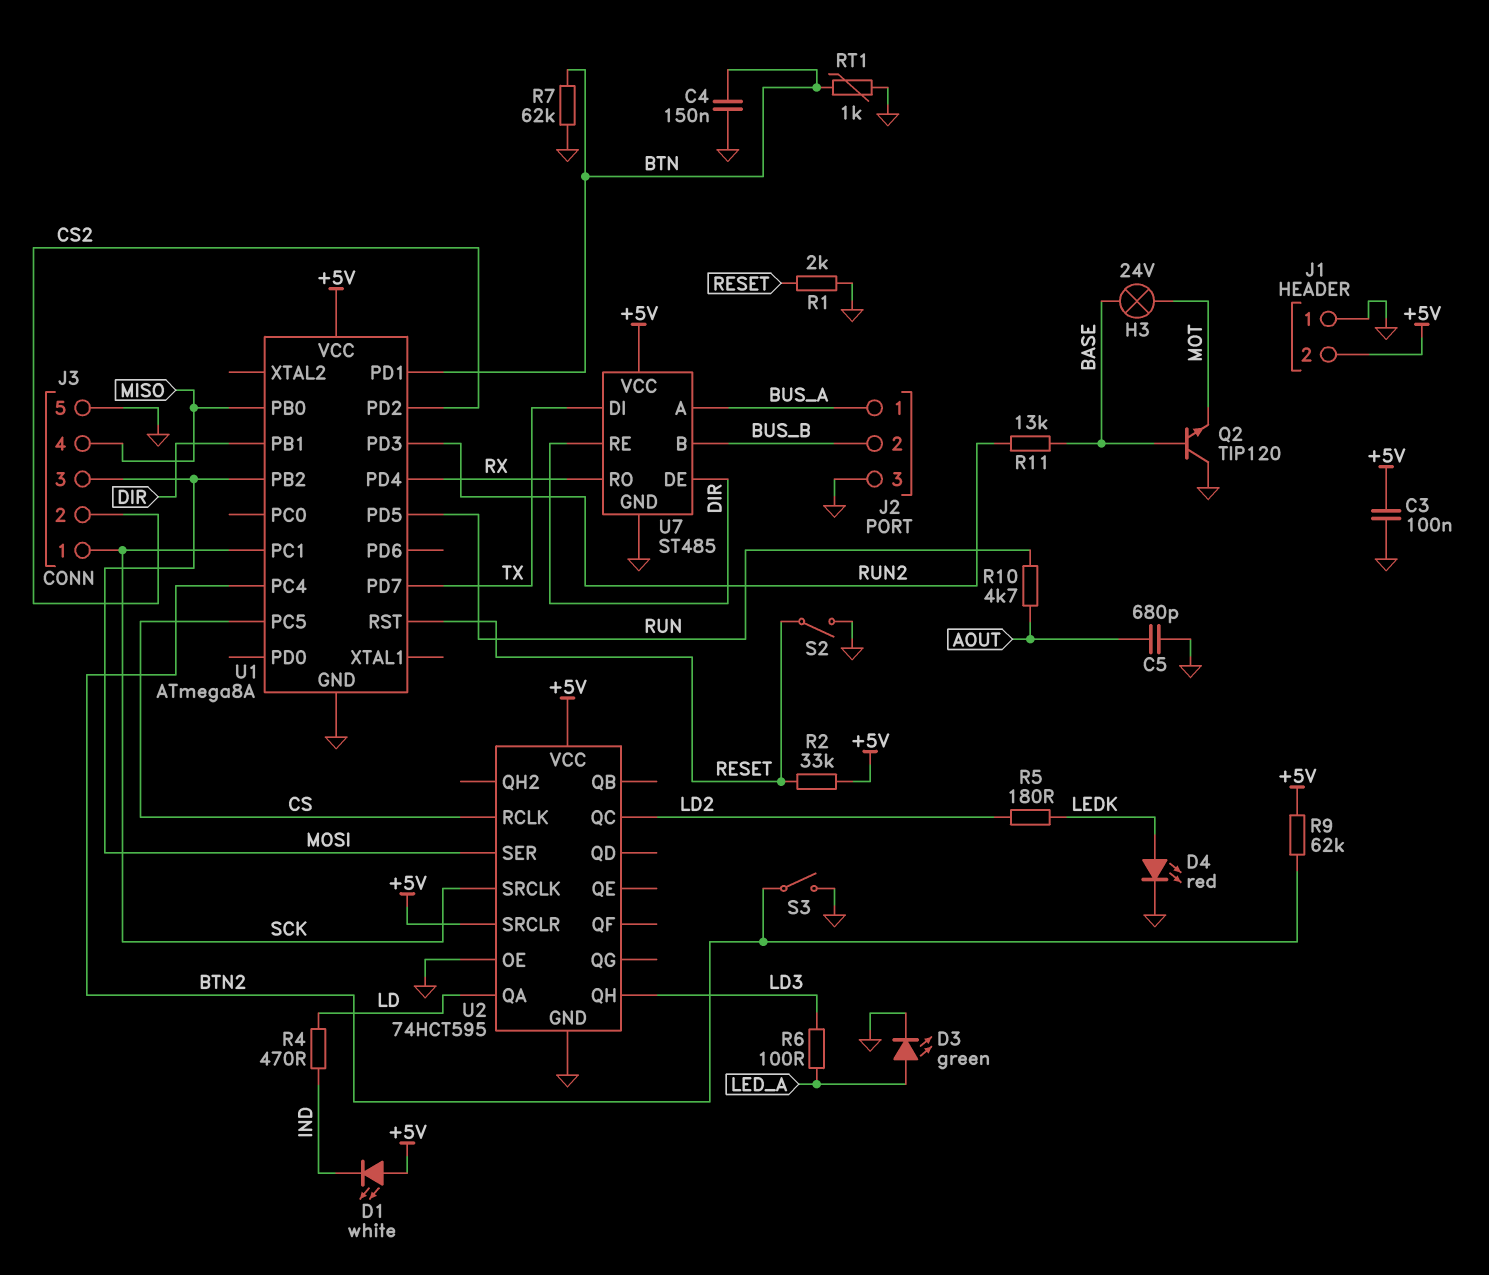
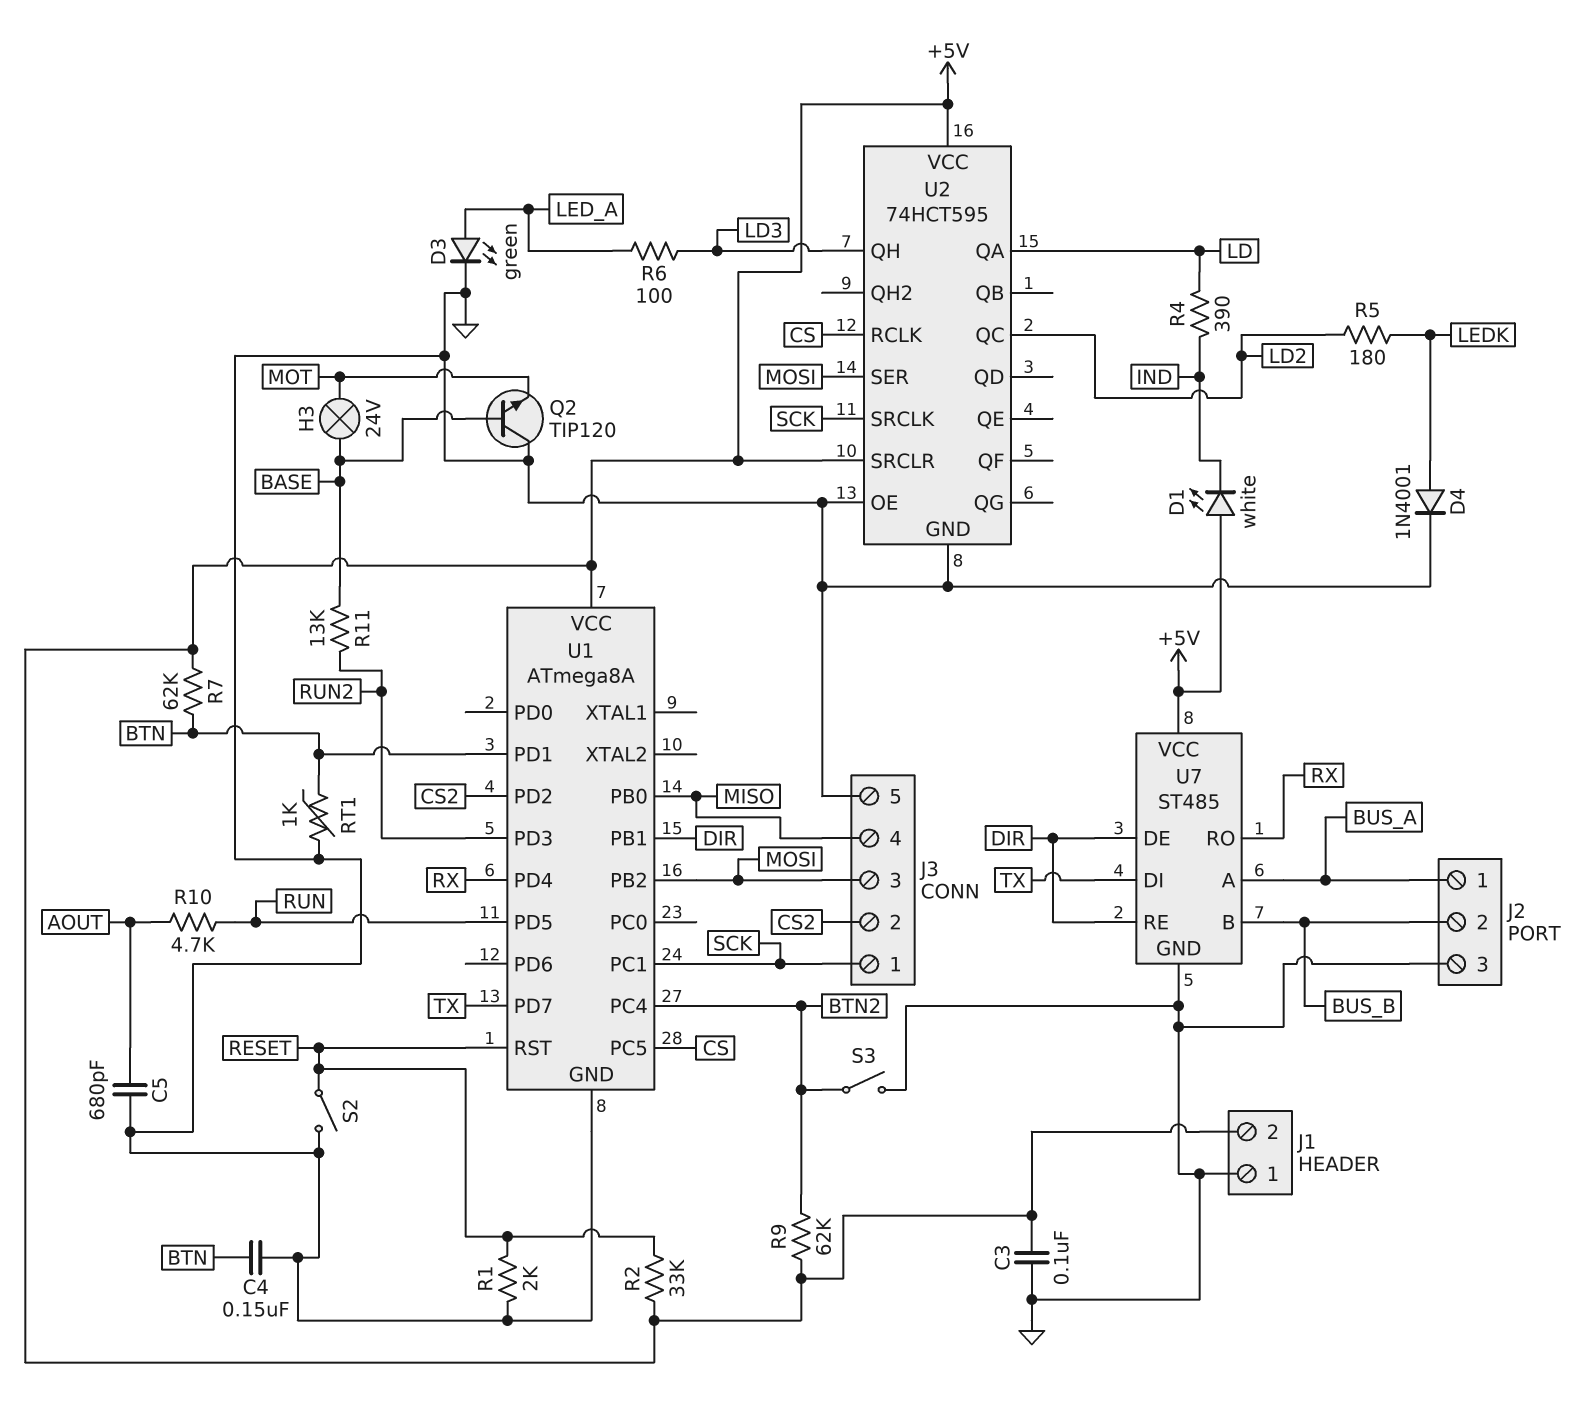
D4: LED red (A LEDK, K GND) -> diode 1N4001 (A LEDK, K GND)
R4: 470 (IND, LD) -> 390 (IND, LD)
R7: 62k (BTN, GND) -> 62k (+5V, BTN)

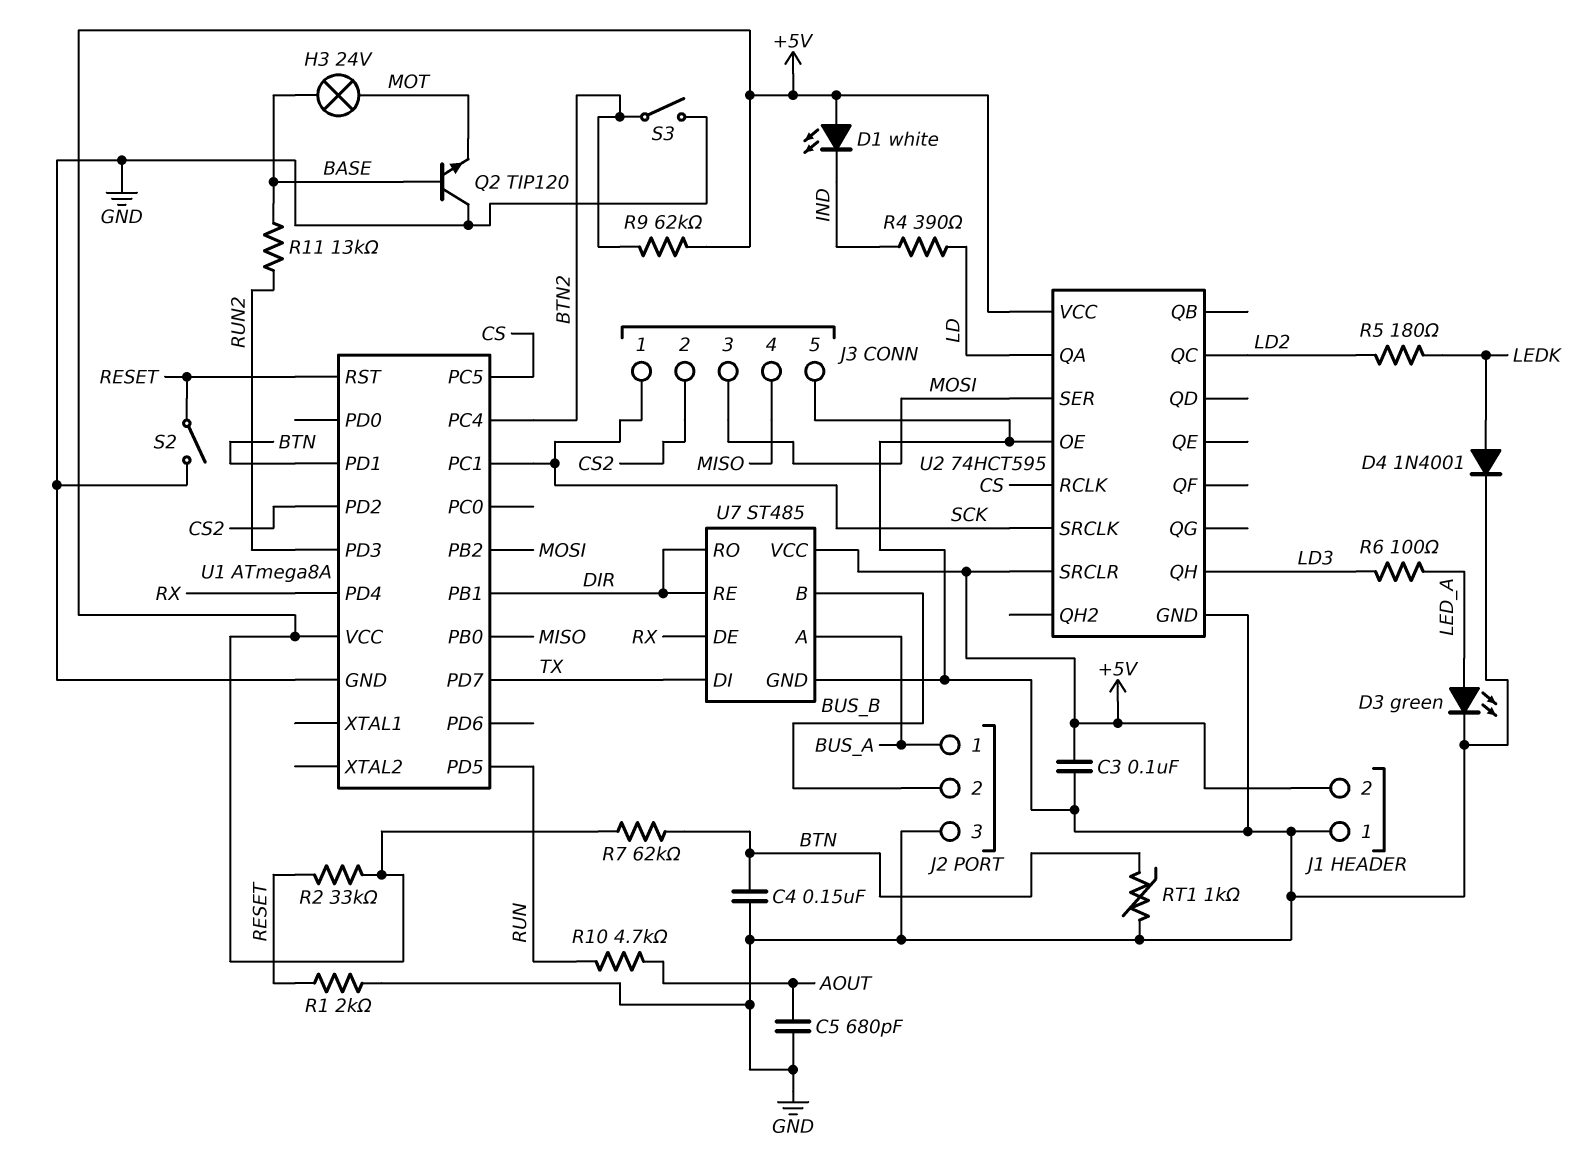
U7 pin DE: DIR -> RX
U7 pin RO: RX -> DIR

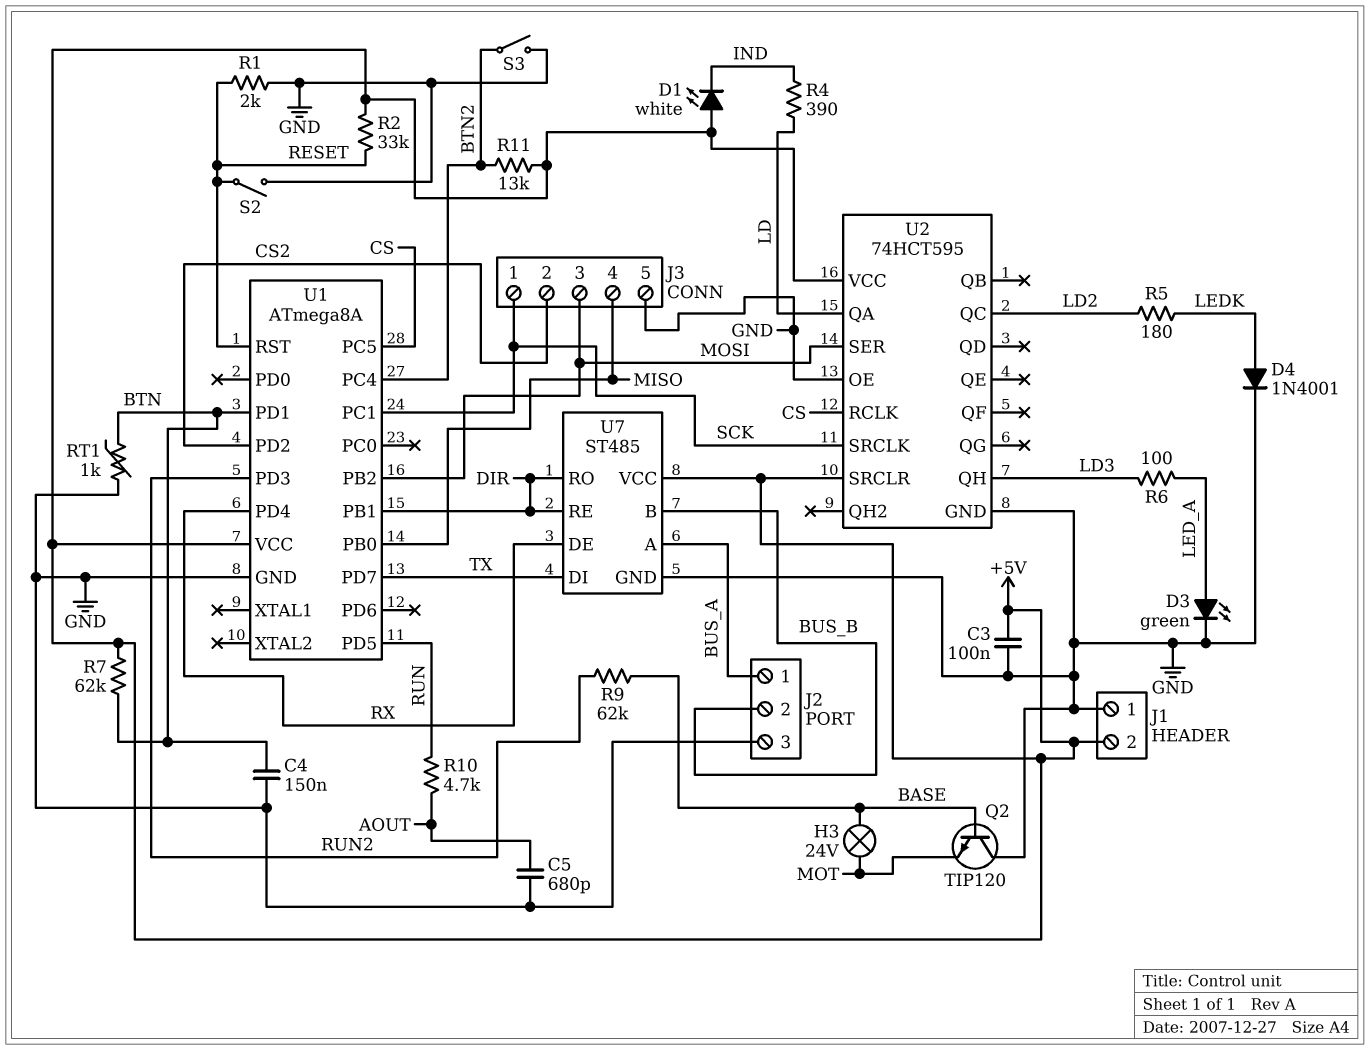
R9: 62k (+5V, BTN2) -> 62k (BASE, RUN2)
R11: 13k (BASE, RUN2) -> 13k (+5V, BTN2)

